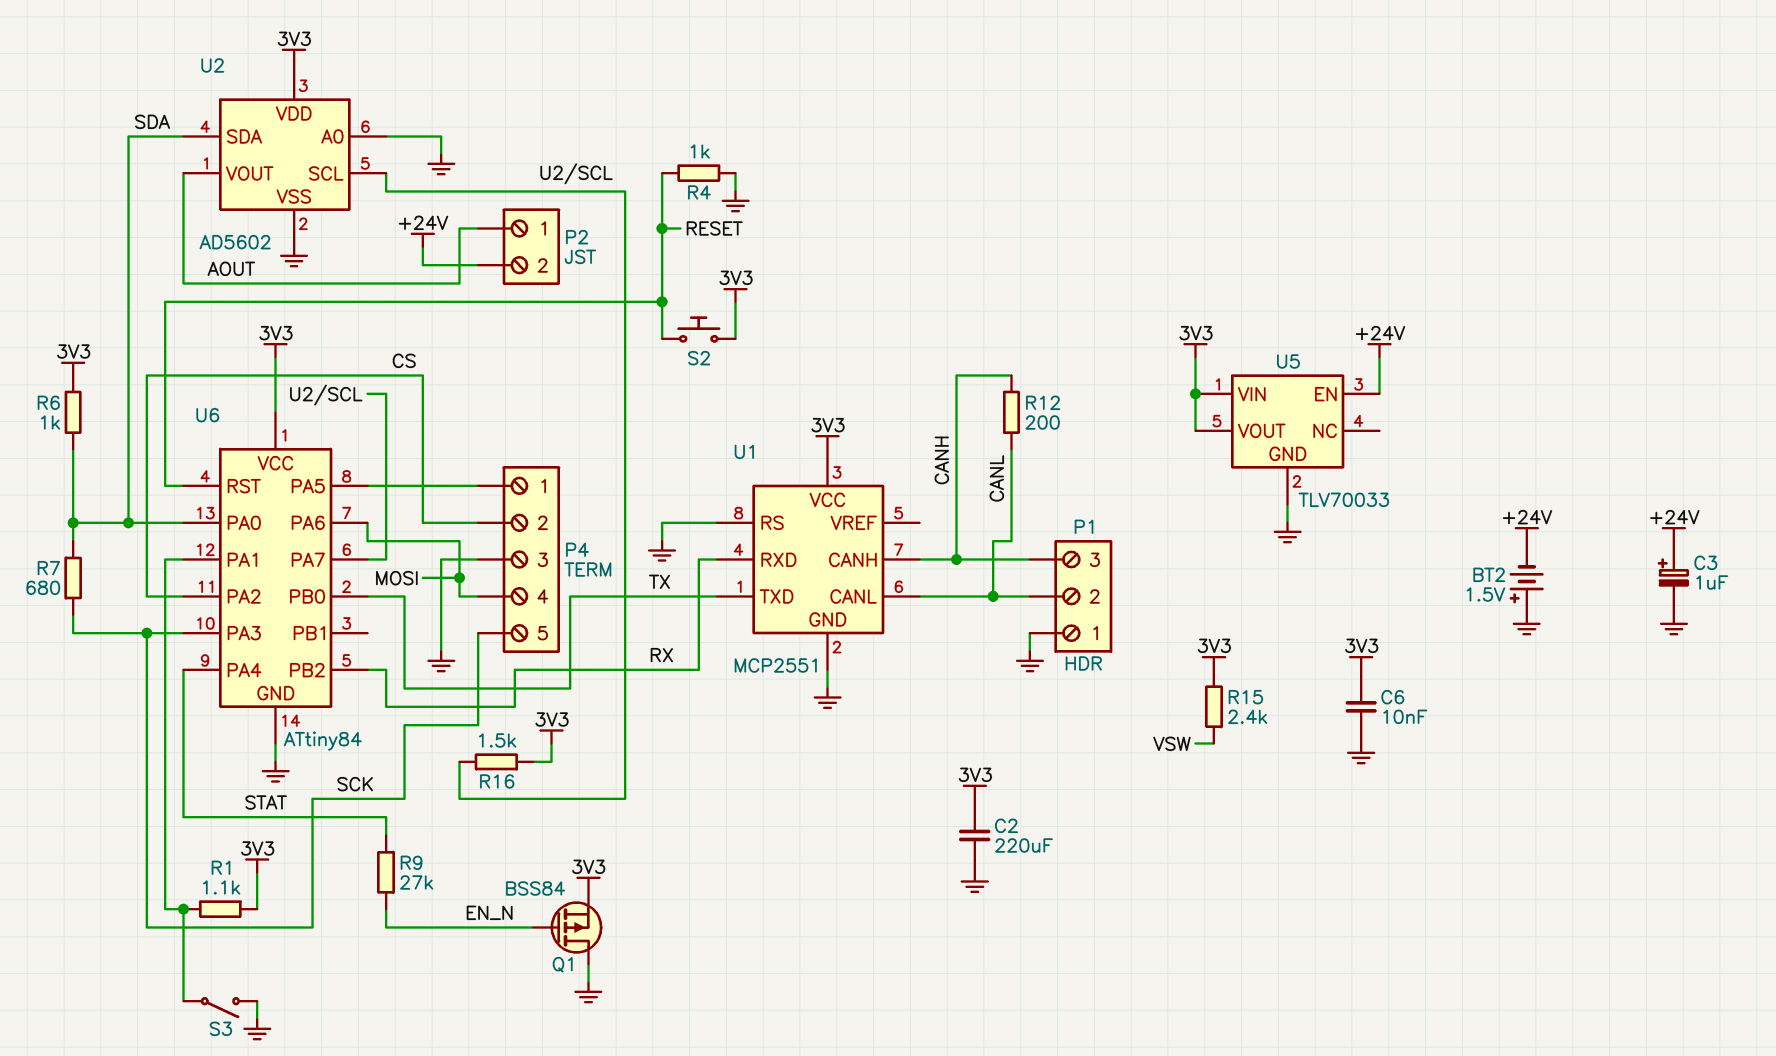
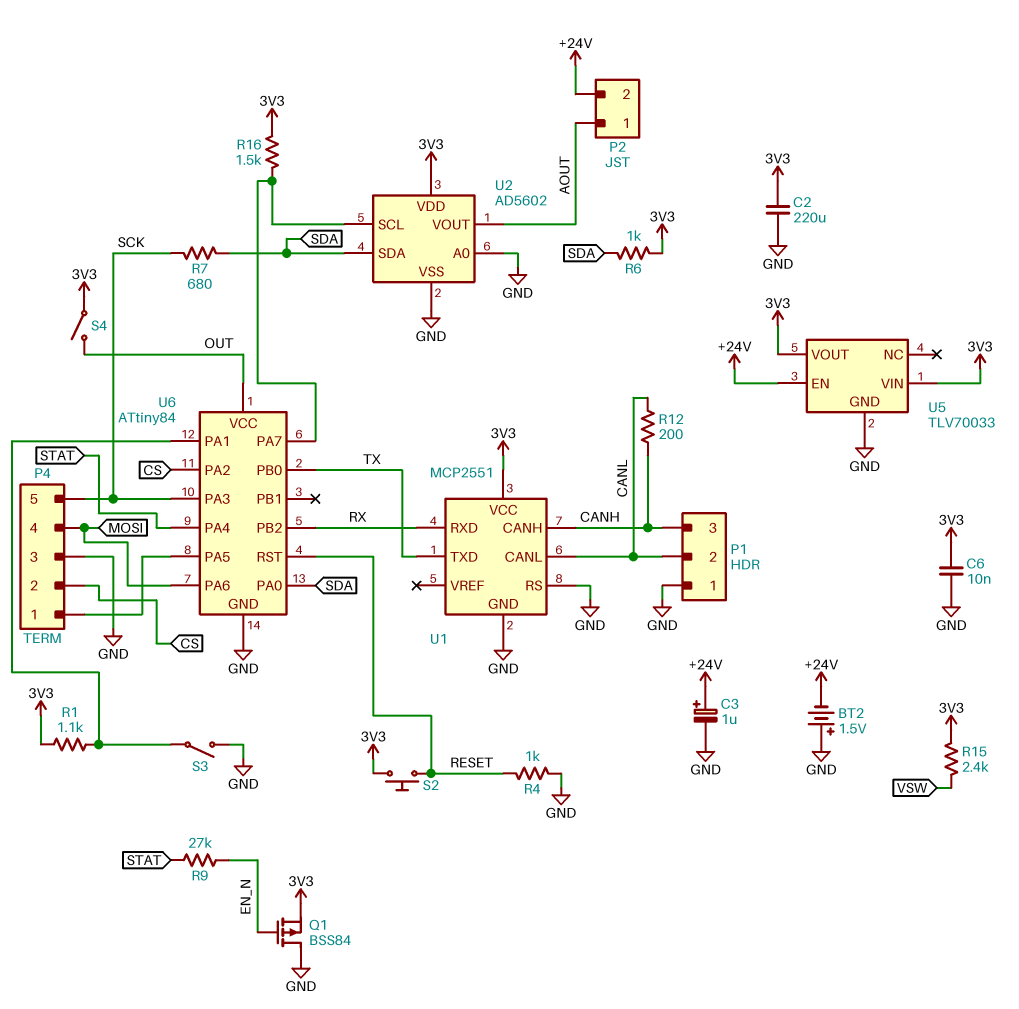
S4: none -> switch (3V3, OUT)
U6 pin VCC: 3V3 -> OUT

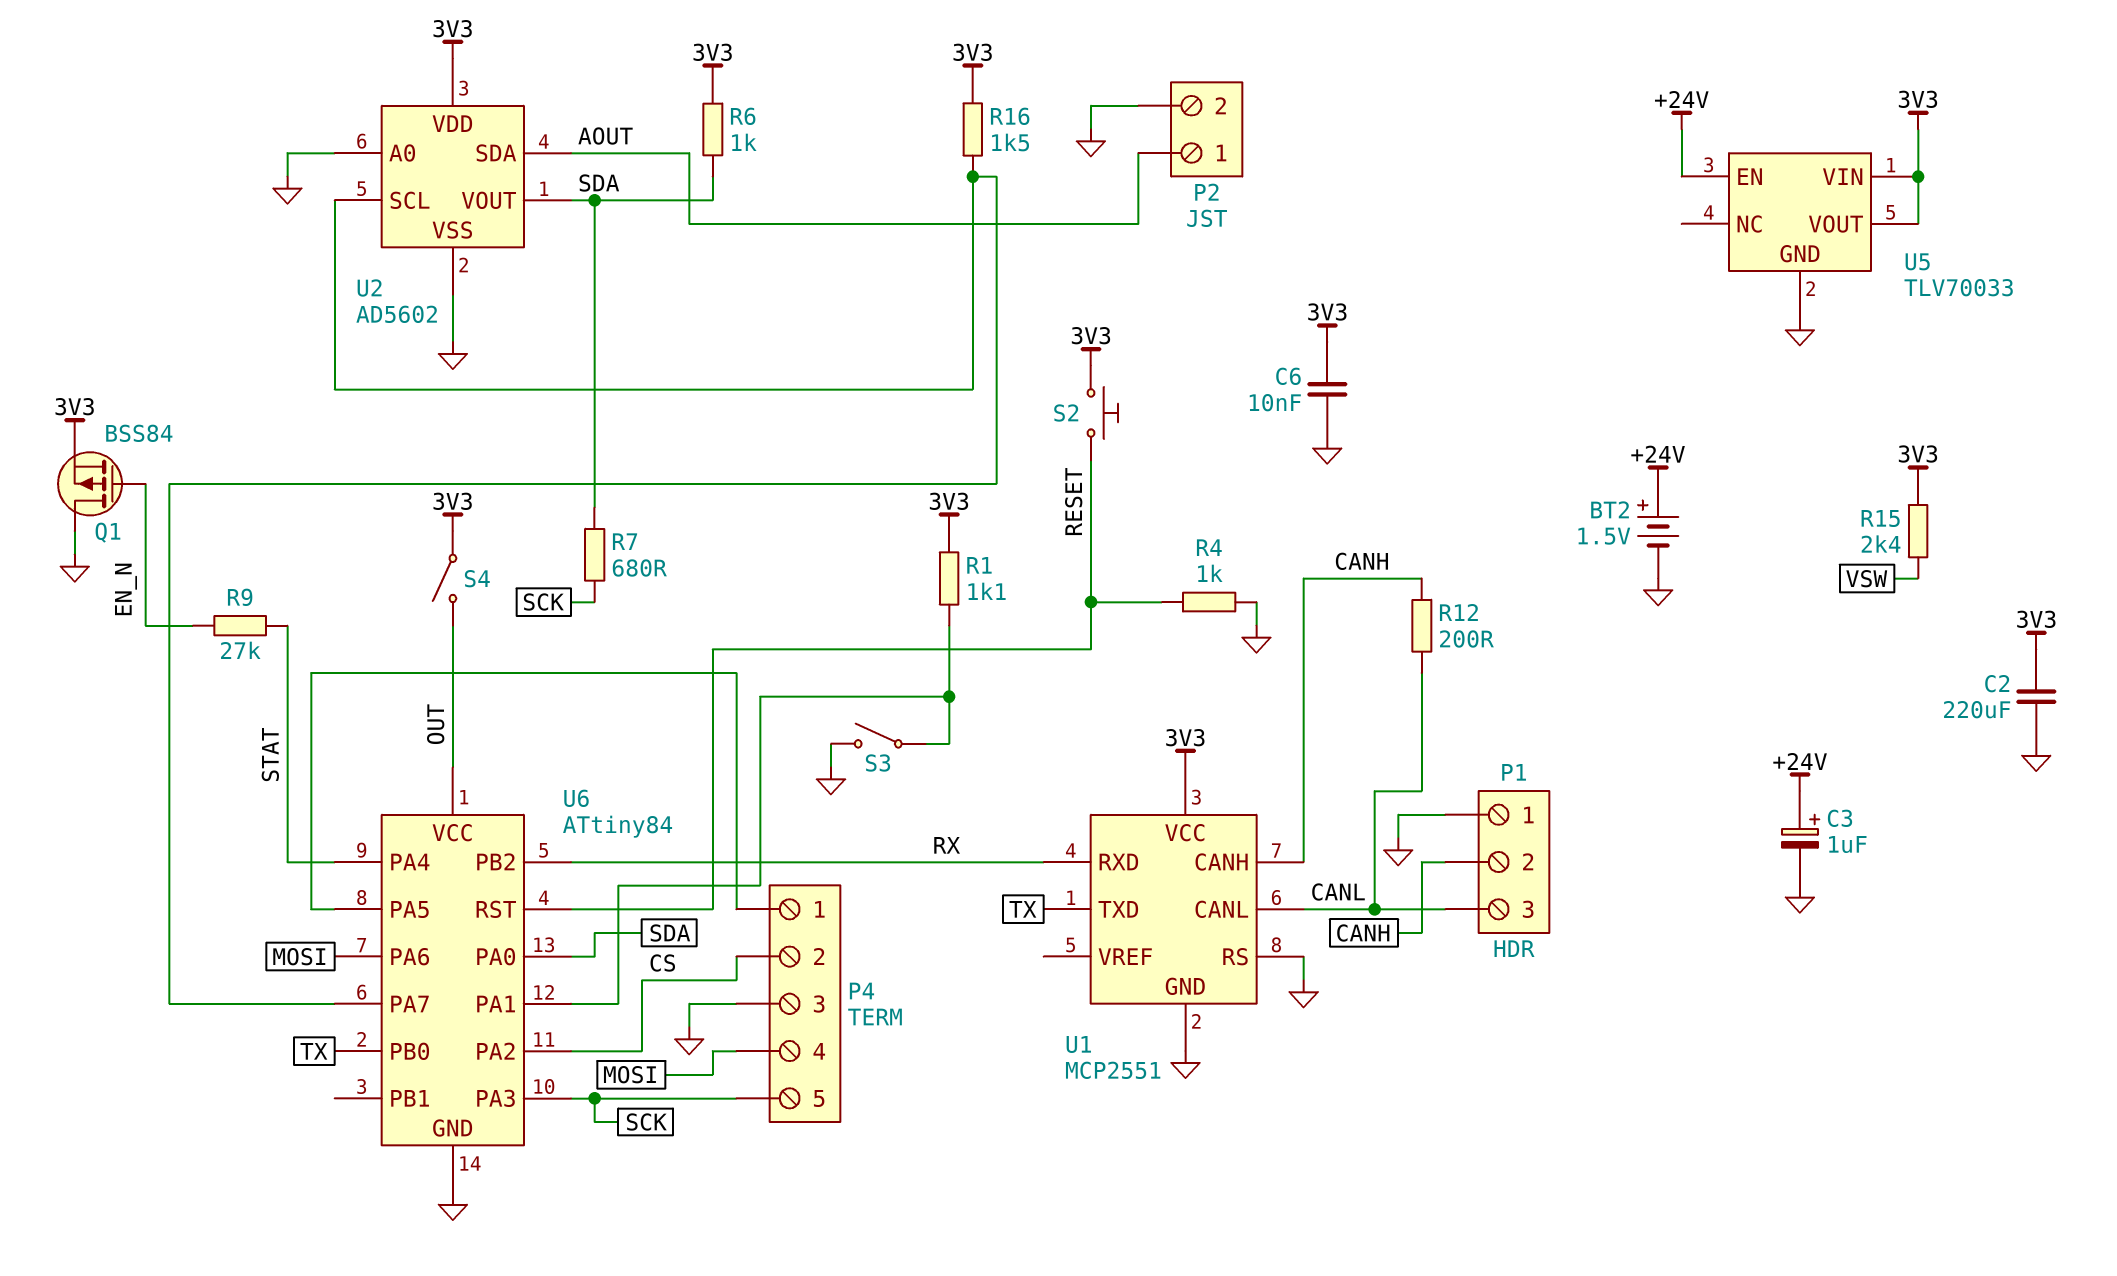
BT2: 1.5V (plus GND, minus +24V) -> 1.5V (plus +24V, minus GND)
P1 pin 2: CANL -> CANH
P1 pin 3: CANH -> CANL
P2 pin 2: +24V -> GND
U2 pin SDA: SDA -> AOUT
U2 pin VOUT: AOUT -> SDA

